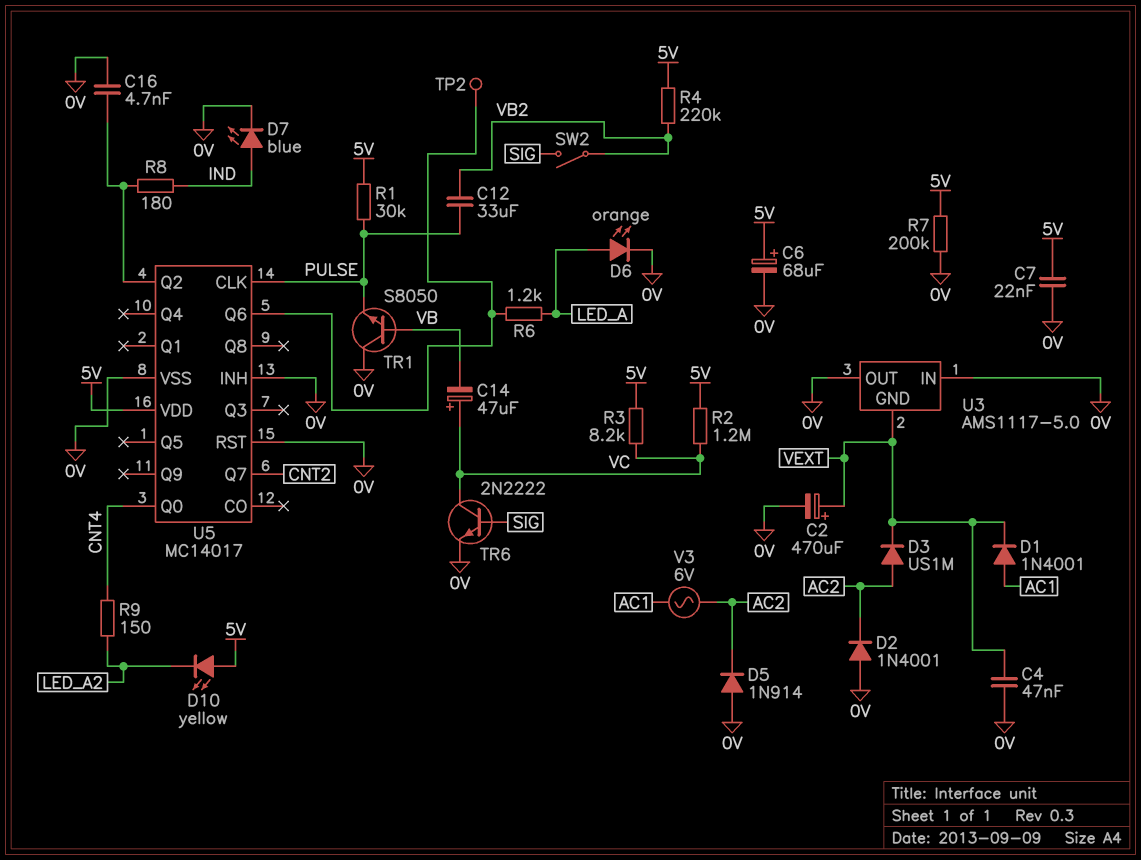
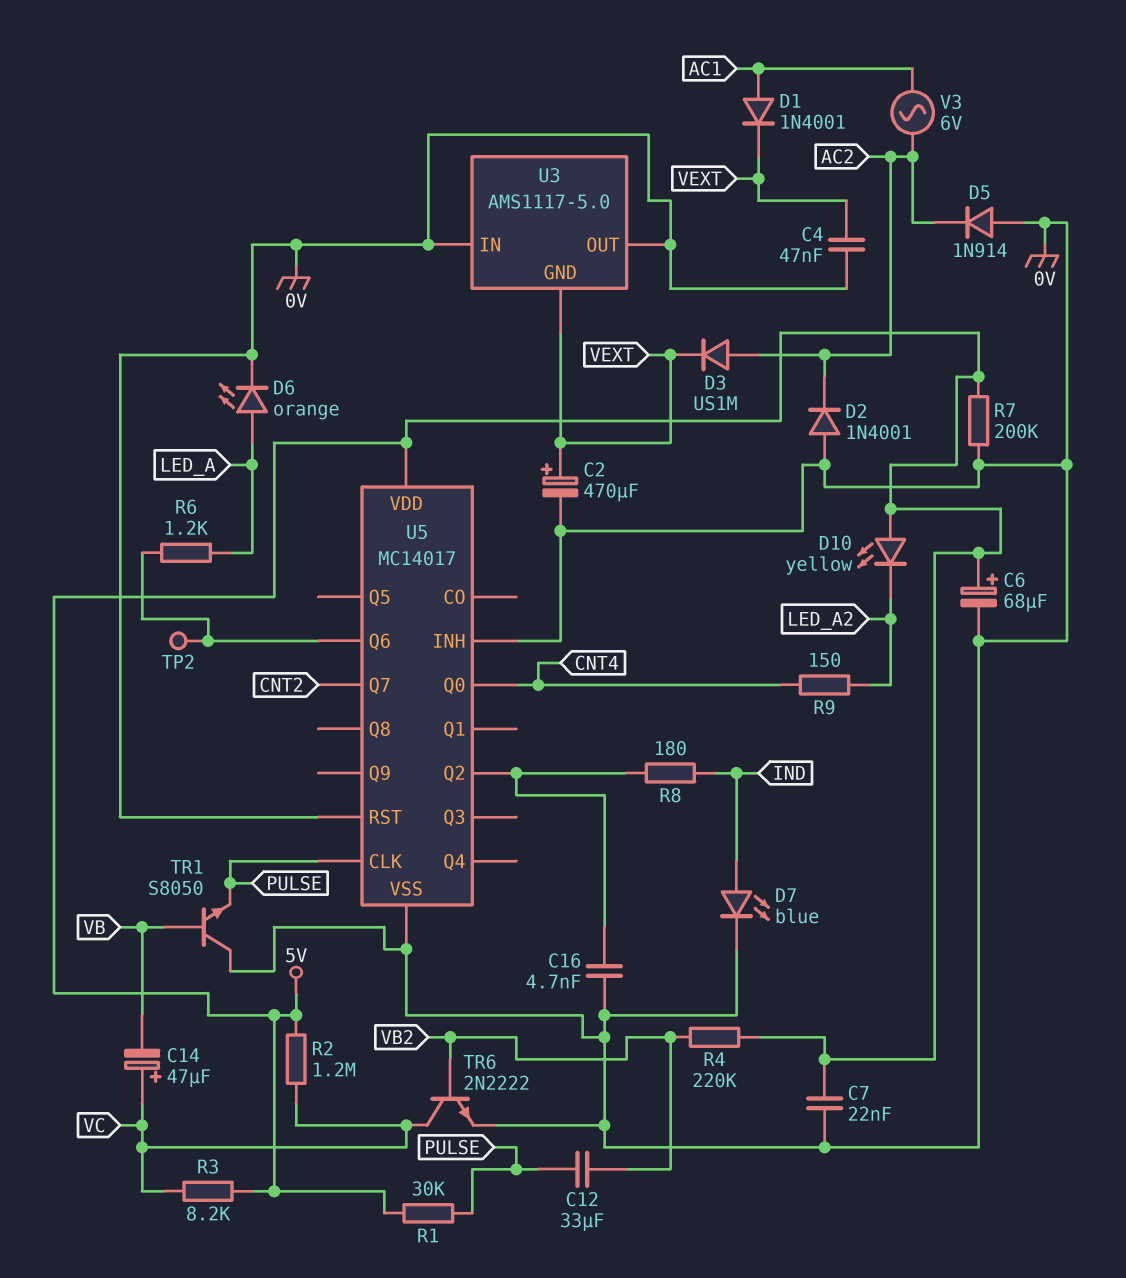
SW2: switch (SIG, VB2) -> none
TR6: NPN 2N2222 (B SIG, C VC, E 0V) -> NPN 2N2222 (B VB2, C VC, E 0V)

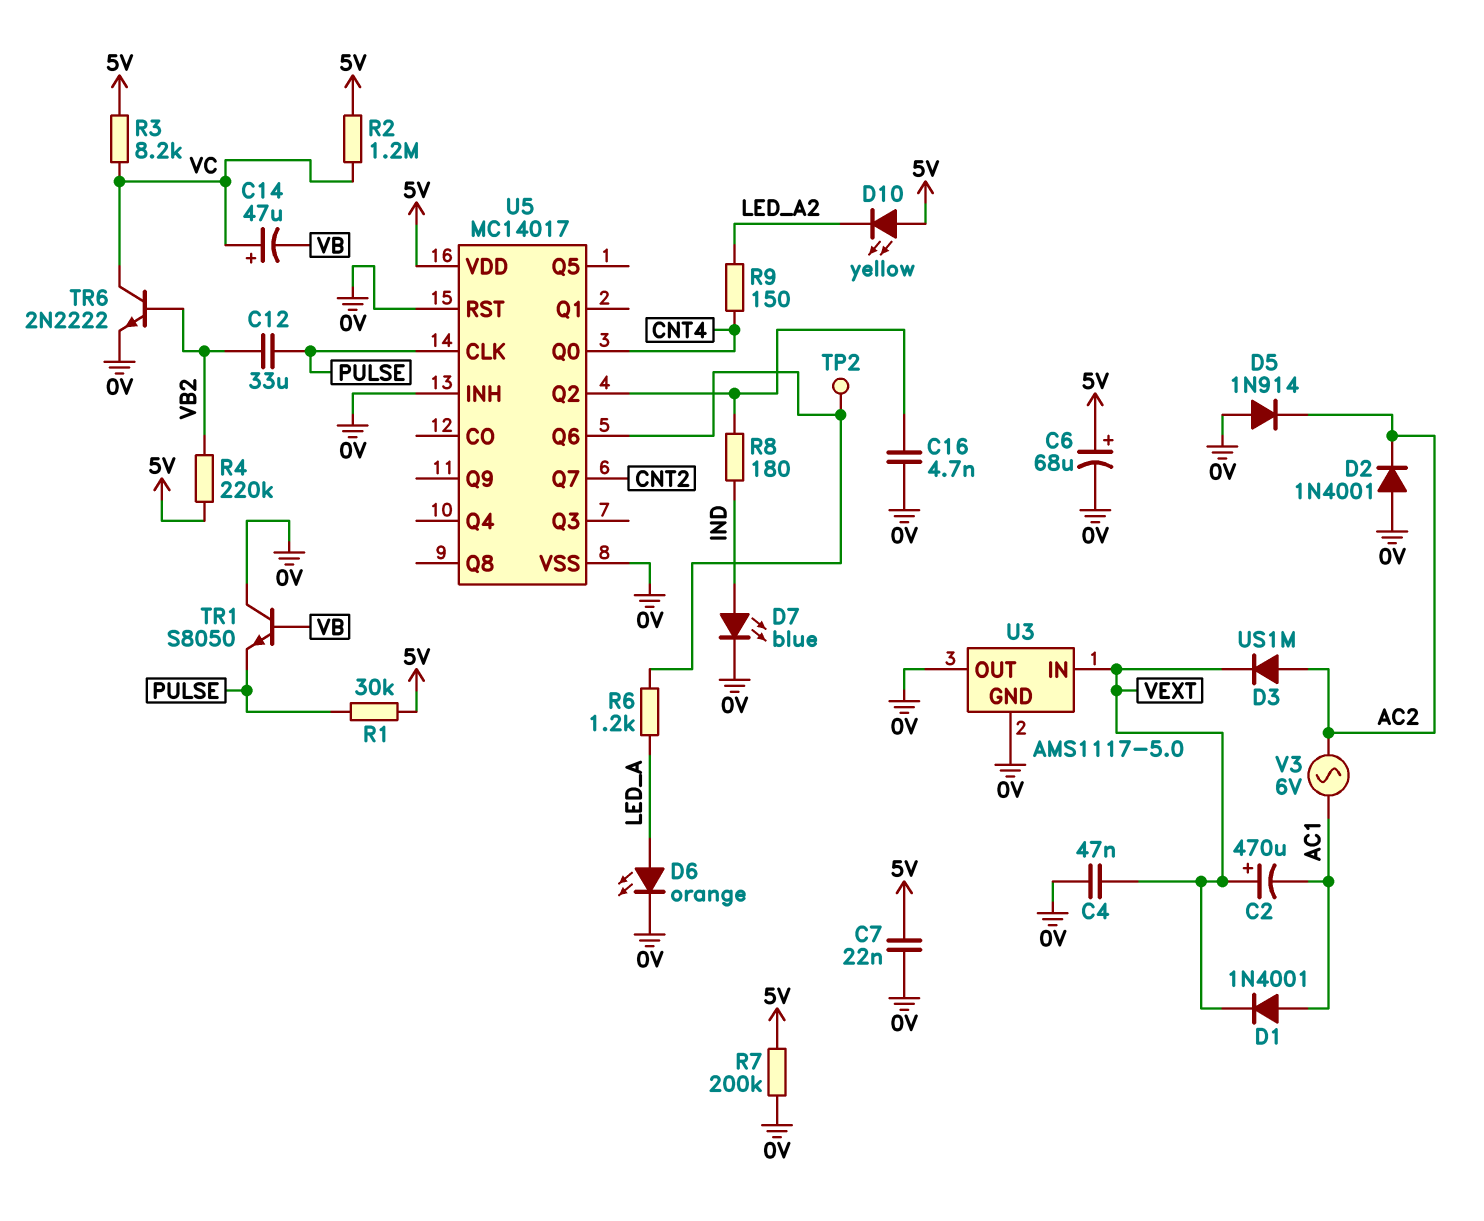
C2: 470uF (plus VEXT, minus 0V) -> 470uF (plus VEXT, minus AC1)
U3 pin GND: VEXT -> 0V
U3 pin IN: 0V -> VEXT

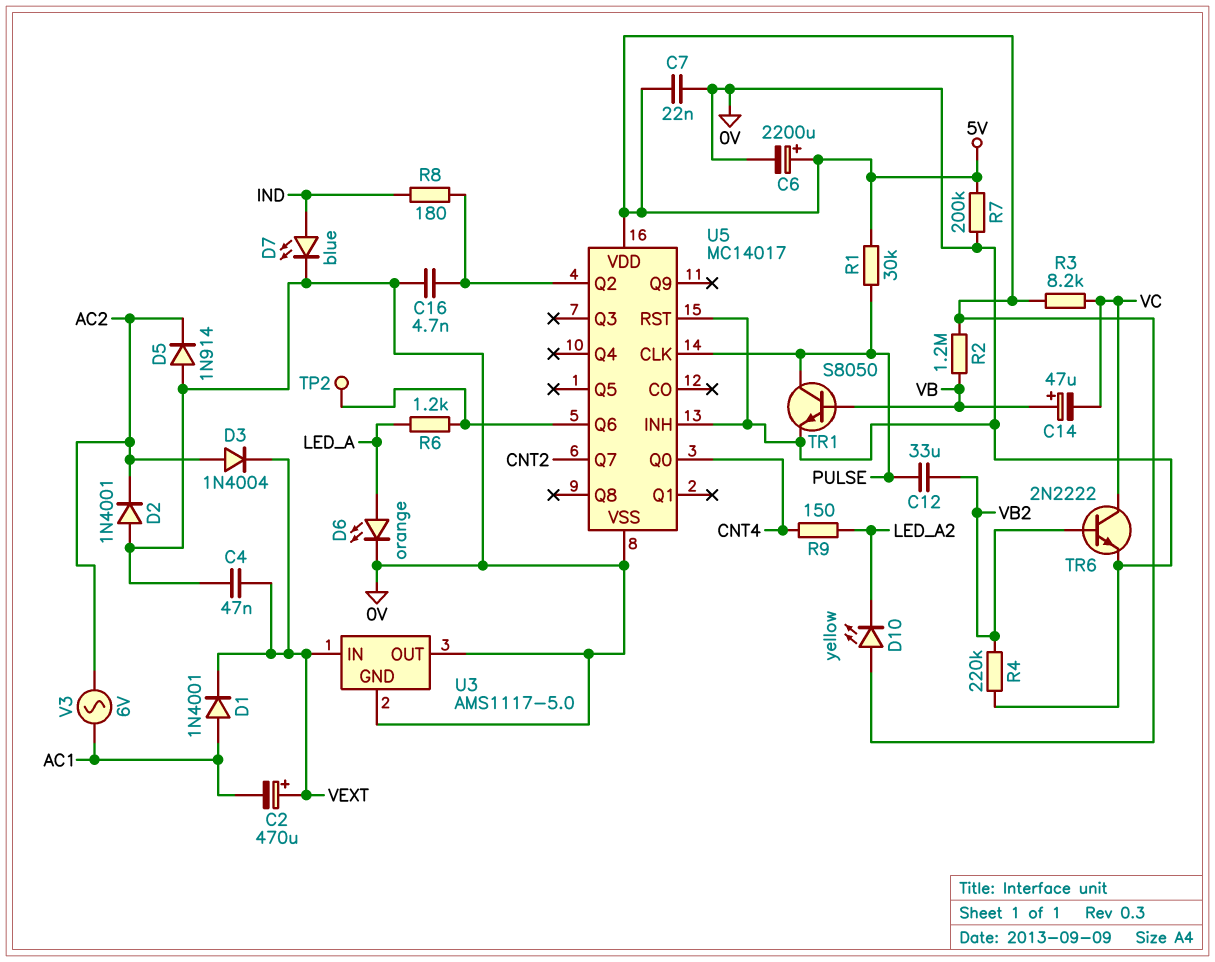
C6: 68uF (plus 5V, minus 0V) -> 2200uF (plus 5V, minus 0V)
C14: 47uF (plus VC, minus VB) -> 47uF (plus VB, minus VC)
D3: diode US1M (A AC2, K VEXT) -> diode 1N4004 (A AC2, K VEXT)
R2: 1.2M (5V, VC) -> 1.2M (5V, VB)
R4: 220k (5V, VB2) -> 220k (0V, VB2)
TR1: NPN S8050 (B VB, C 0V, E PULSE) -> NPN S8050 (B VB, C PULSE, E 0V)

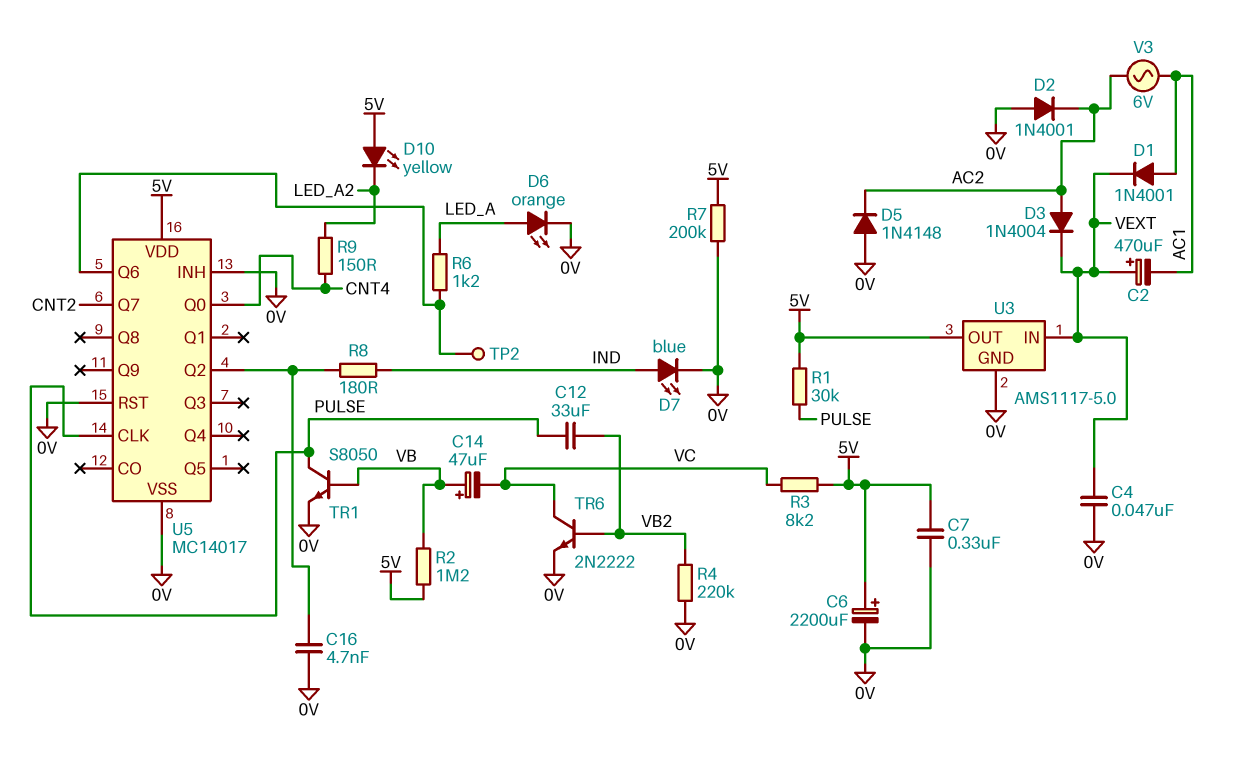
C7: 22nF (0V, 5V) -> 330nF (0V, 5V)
D5: diode 1N914 (A 0V, K AC2) -> diode 1N4148 (A 0V, K AC2)
U3 pin OUT: 0V -> 5V

